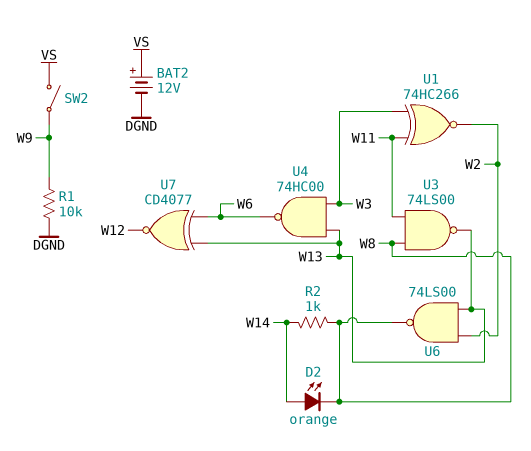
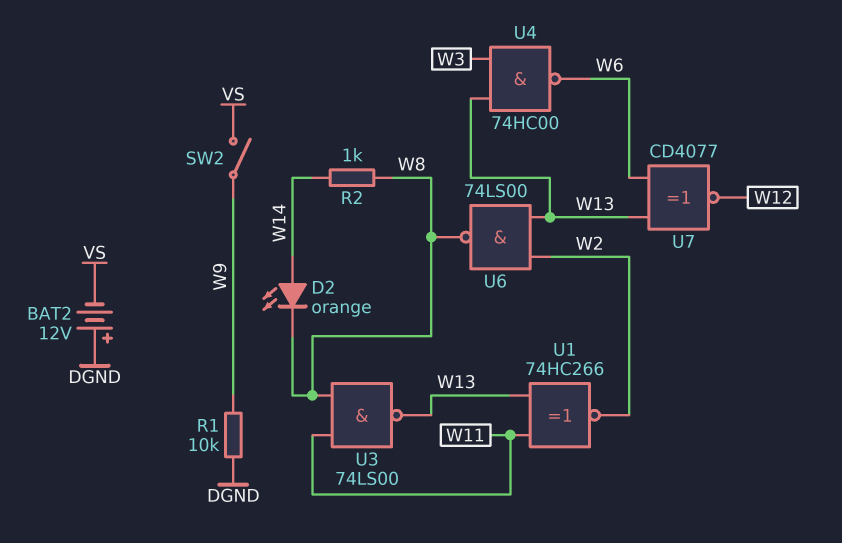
BAT2: 12V (plus VS, minus DGND) -> 12V (plus DGND, minus VS)
U1: XNOR 74HC266 (in W3, in W11, out W2) -> XNOR 74HC266 (in W11, in W13, out W2)

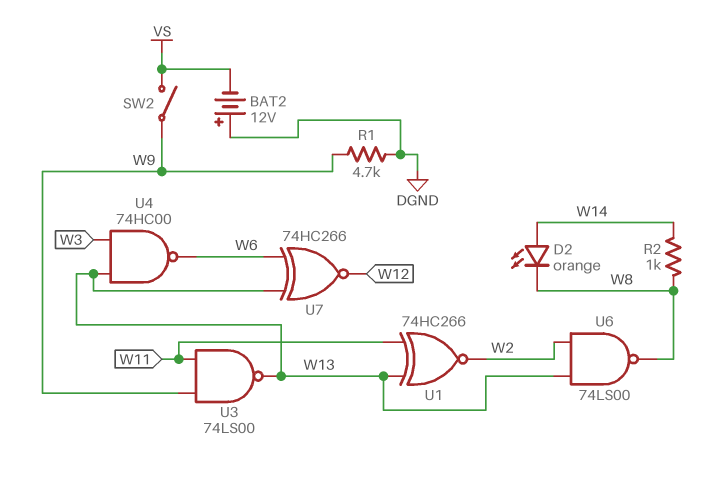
R1: 10k (DGND, W9) -> 4.7k (DGND, W9)
U3: NAND 74LS00 (in W8, in W11, out W13) -> NAND 74LS00 (in W9, in W11, out W13)
U7: XNOR CD4077 (in W6, in W13, out W12) -> XNOR 74HC266 (in W6, in W13, out W12)

